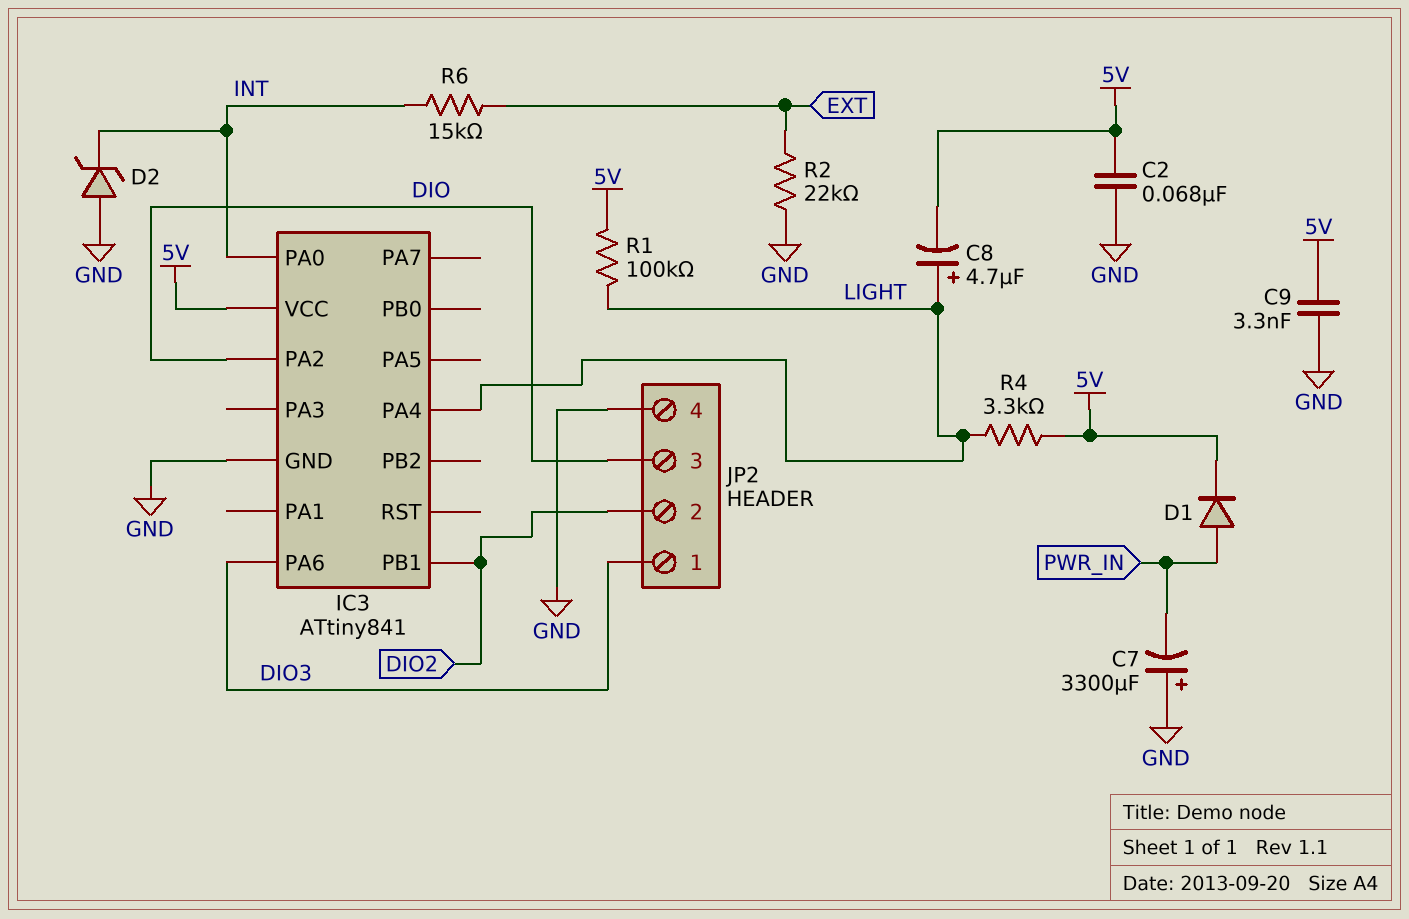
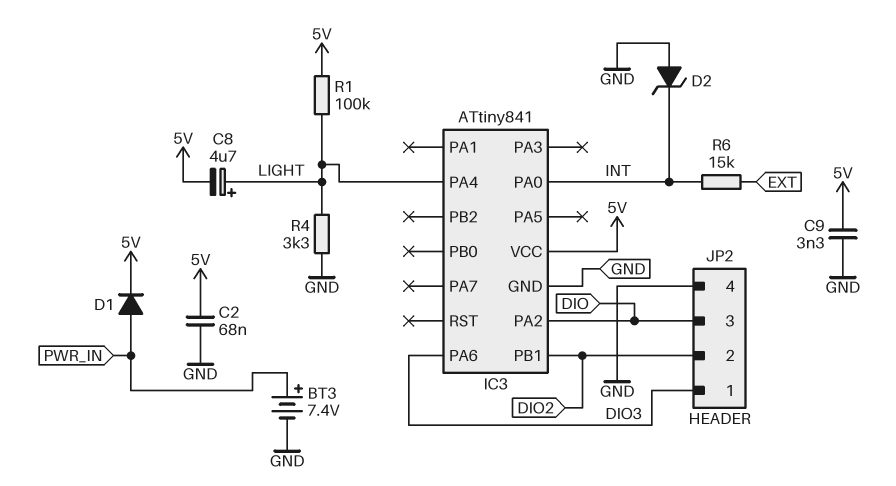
BT3: none -> 7.4V (plus PWR_IN, minus GND)
C7: 3300uF (plus GND, minus PWR_IN) -> none
R2: 22k (EXT, GND) -> none
R4: 3.3k (5V, LIGHT) -> 3.3k (GND, LIGHT)

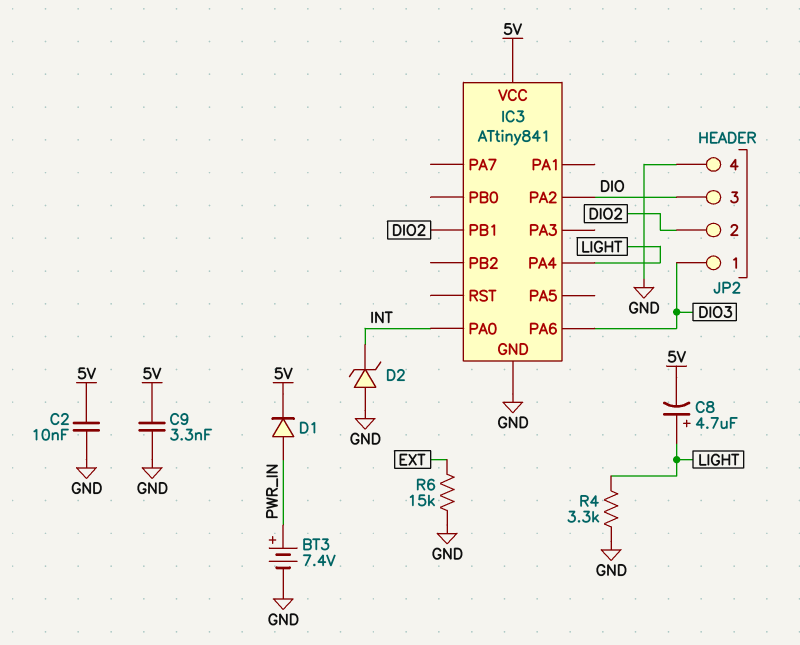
C2: 68nF (5V, GND) -> 10nF (5V, GND)
R1: 100k (5V, LIGHT) -> none
R6: 15k (EXT, INT) -> 15k (EXT, GND)

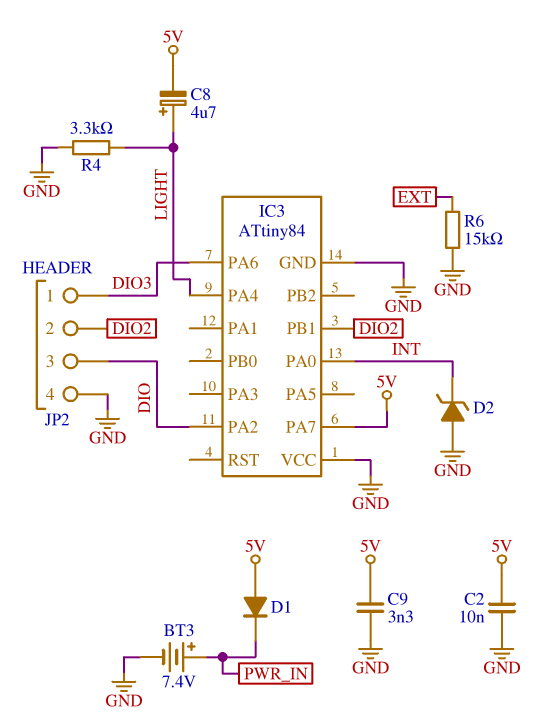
D1: diode (A PWR_IN, K 5V) -> diode (A 5V, K PWR_IN)
IC3: ATtiny841 -> ATtiny84
IC3 pin PA7: none -> 5V
IC3 pin VCC: 5V -> GND

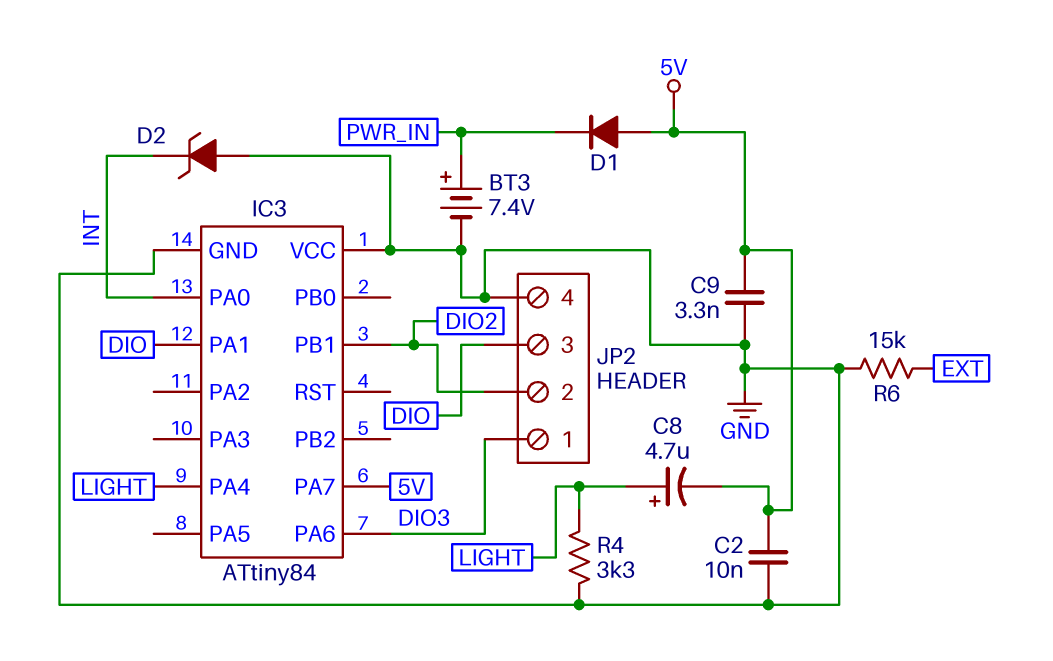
IC3 pin PA1: none -> DIO
IC3 pin PA2: DIO -> none

